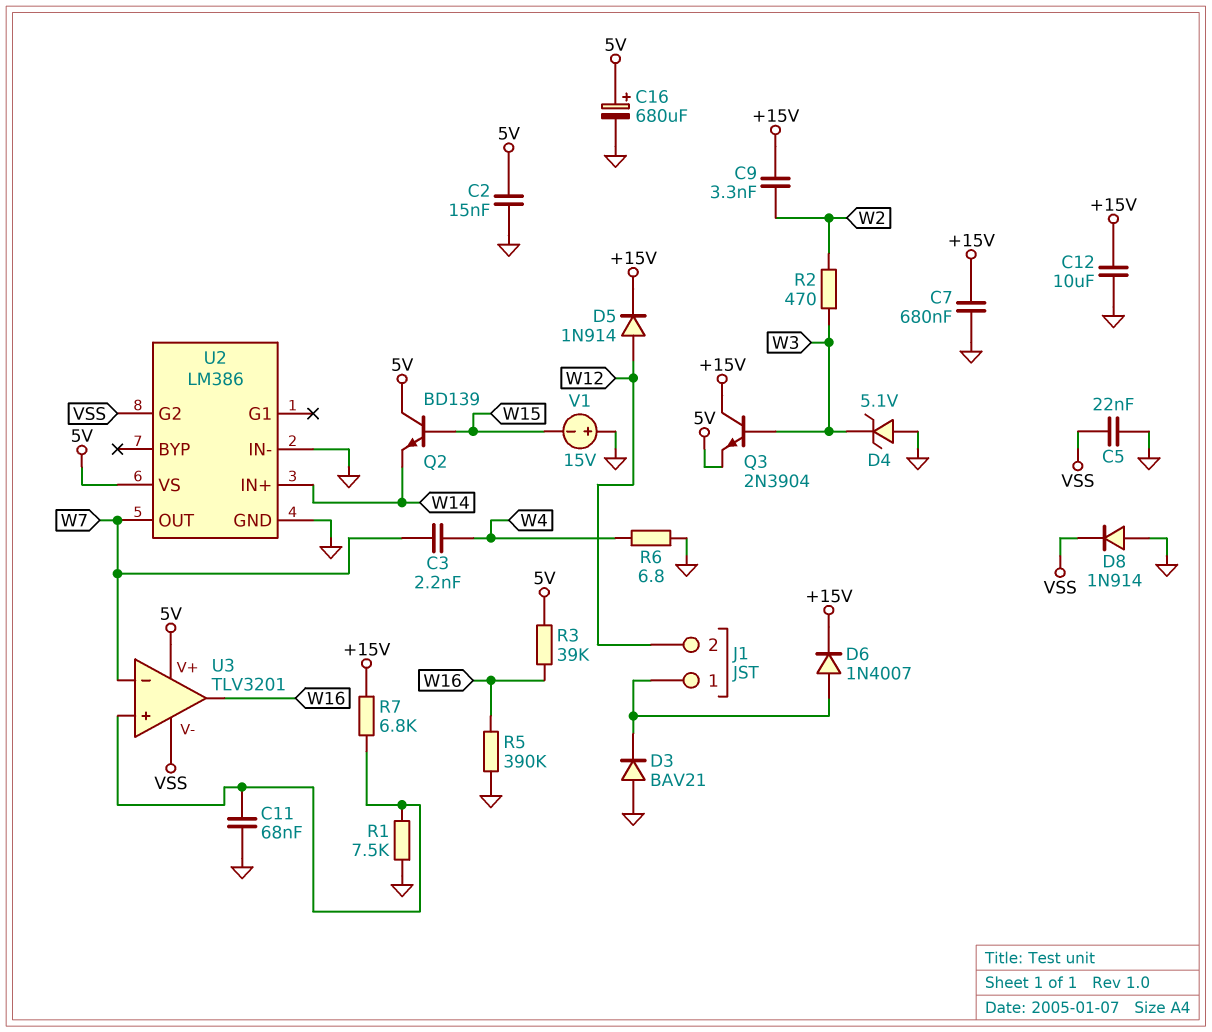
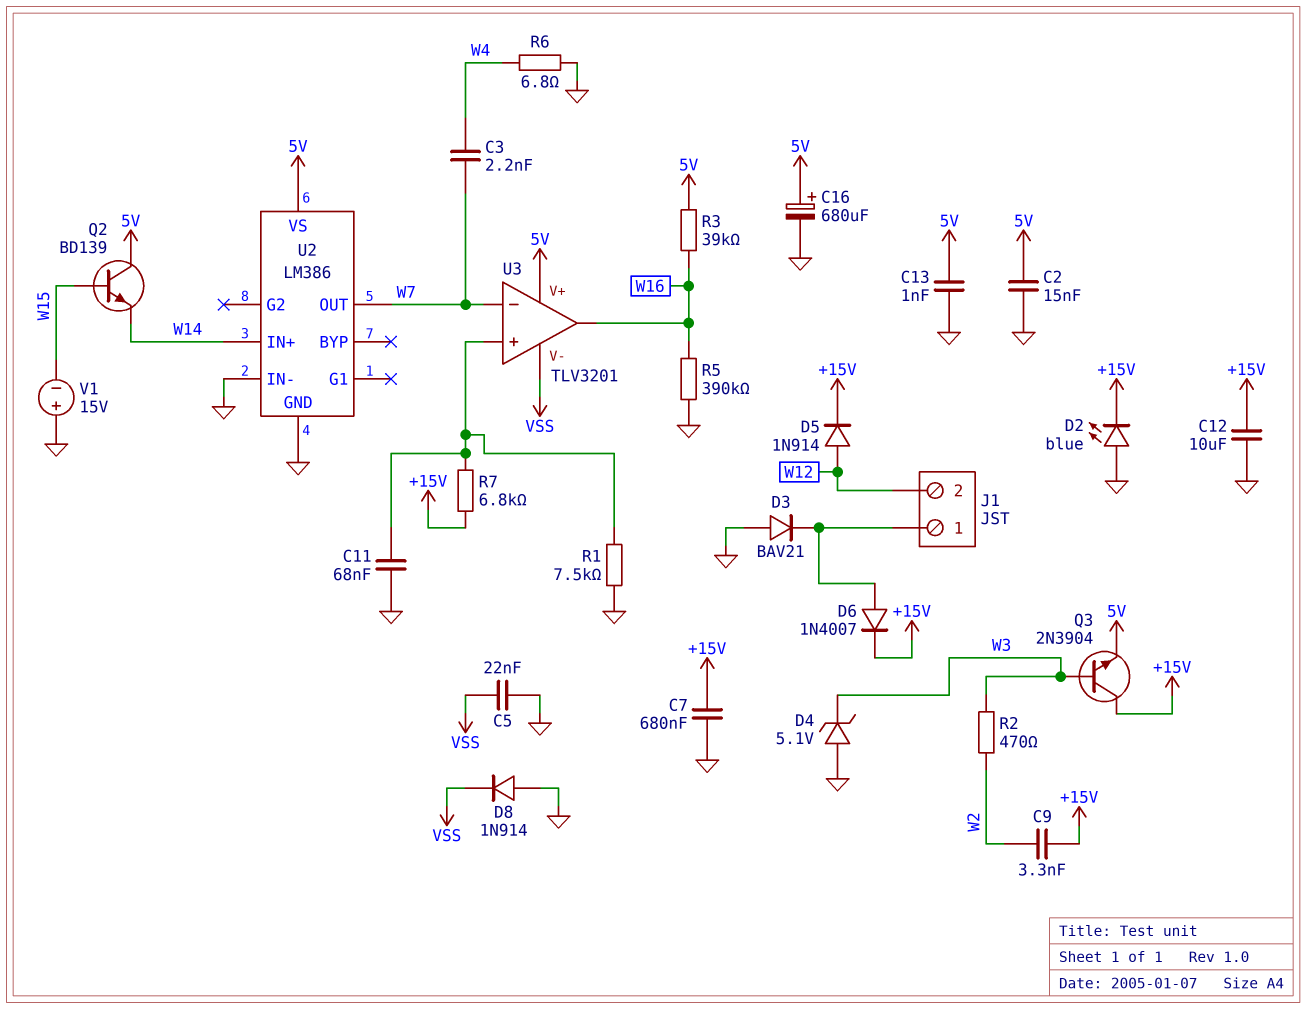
C13: none -> 1nF (5V, GND)
D2: none -> LED blue (A GND, K +15V)
U2 pin G2: VSS -> none

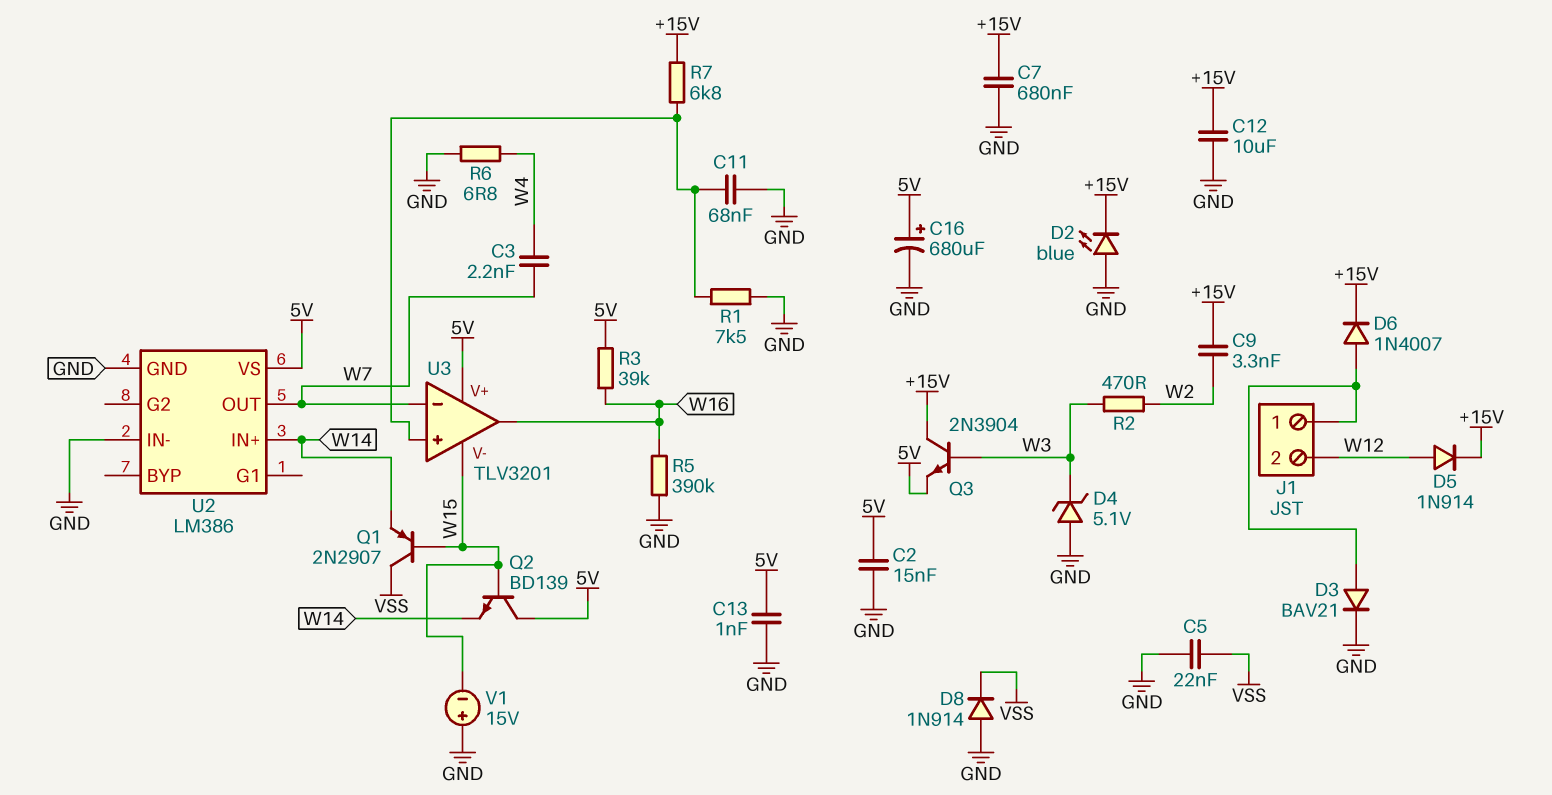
D3: diode BAV21 (A GND, K J1/1) -> diode BAV21 (A J1/1, K GND)
Q1: none -> PNP 2N2907 (B W15, C VSS, E W14)
U3 pin V-: VSS -> W15

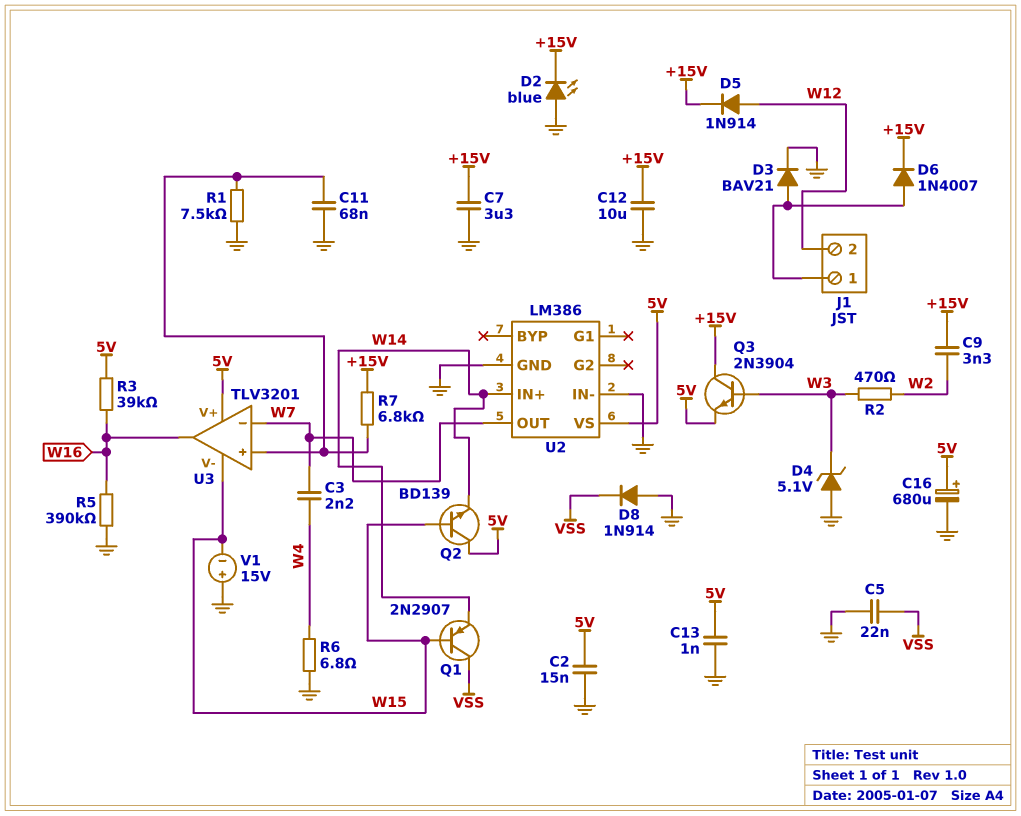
C7: 680nF (+15V, GND) -> 3.3uF (+15V, GND)

